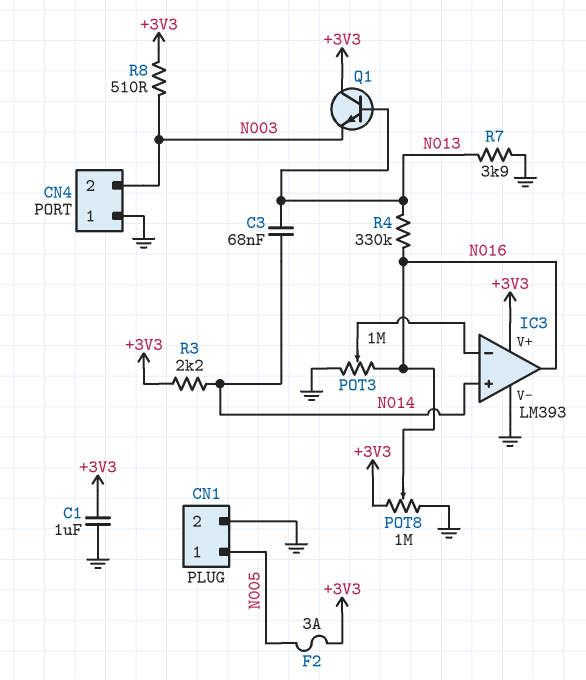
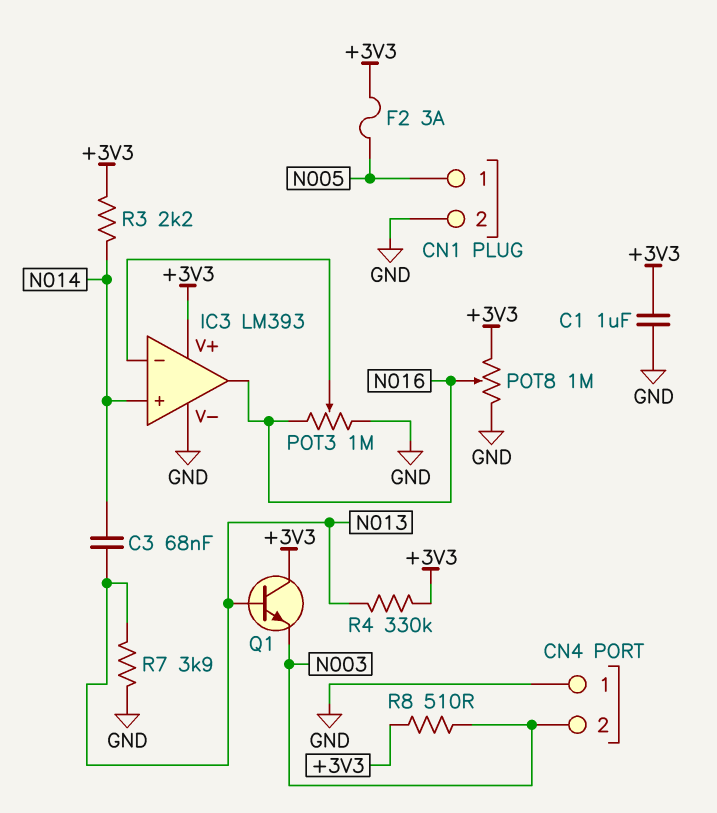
R4: 330k (N013, N016) -> 330k (+3V3, N013)

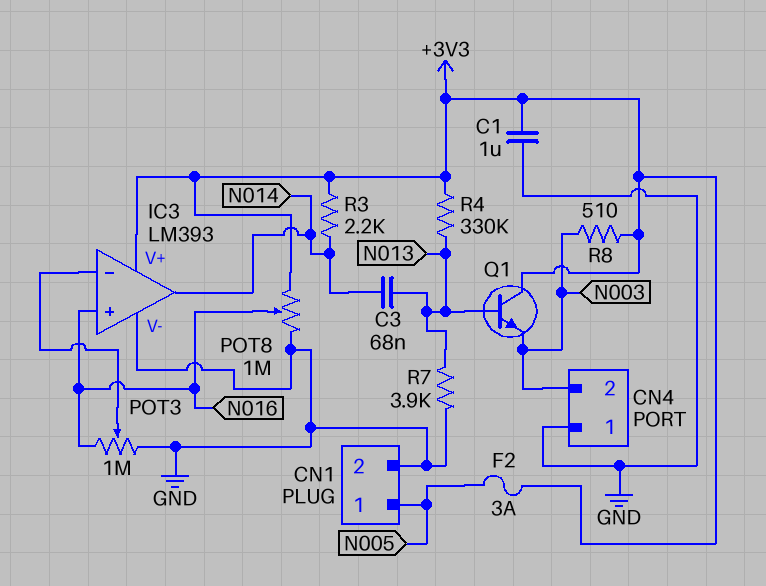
IC3 pin in+: N014 -> N016
IC3 pin out: N016 -> N014

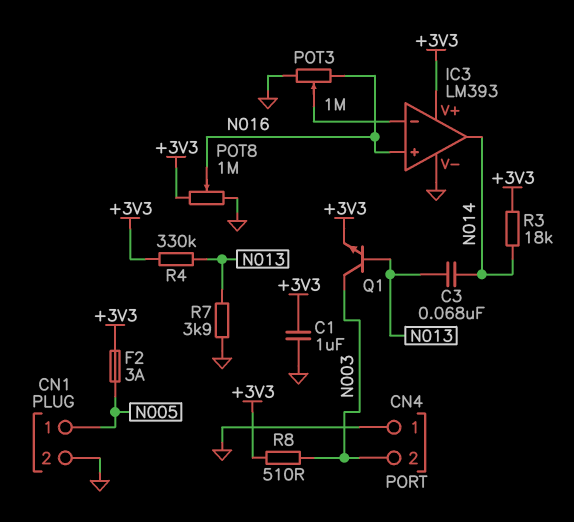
Q1: NPN (B N013, C +3V3, E N003) -> NPN (B N013, C N003, E +3V3)
R3: 2.2k (+3V3, N014) -> 18k (+3V3, N014)

